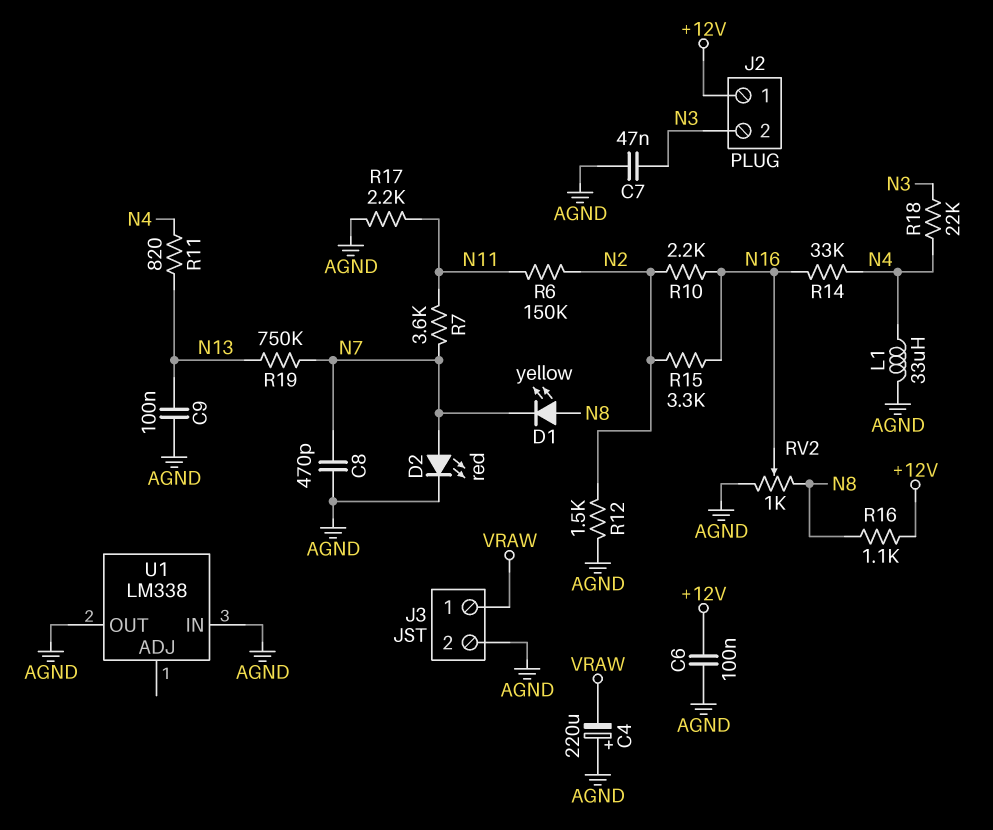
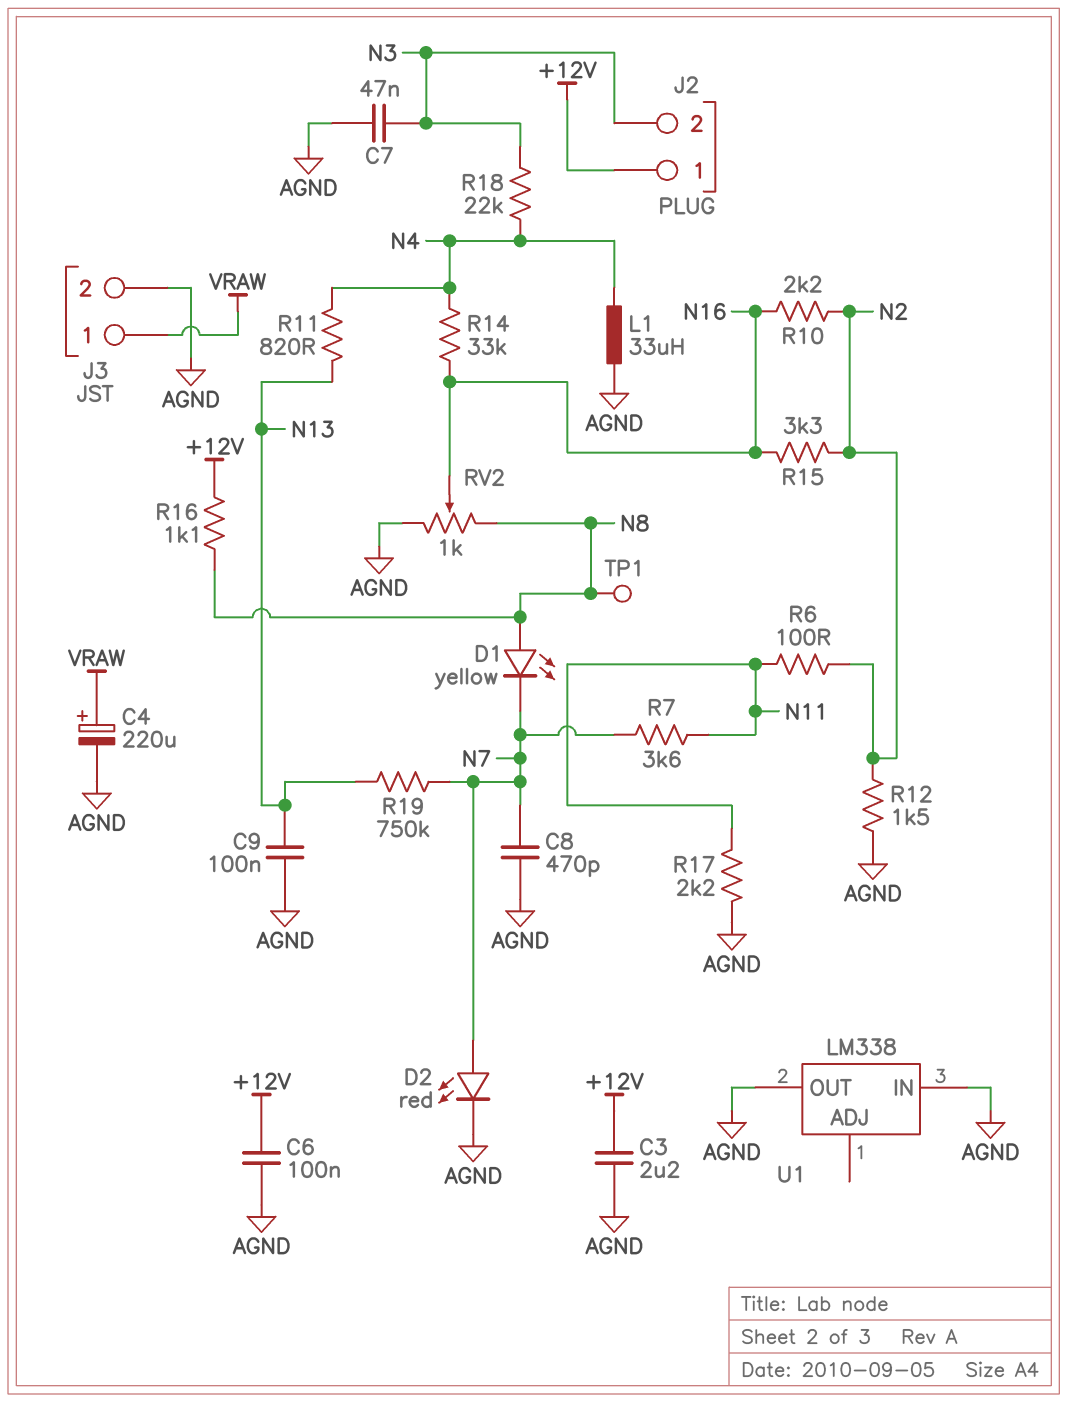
C3: none -> 2.2uF (+12V, AGND)
C4: 220uF (plus AGND, minus VRAW) -> 220uF (plus VRAW, minus AGND)
R6: 150k (N2, N11) -> 100 (N2, N11)
TP1: none -> test point (N8)

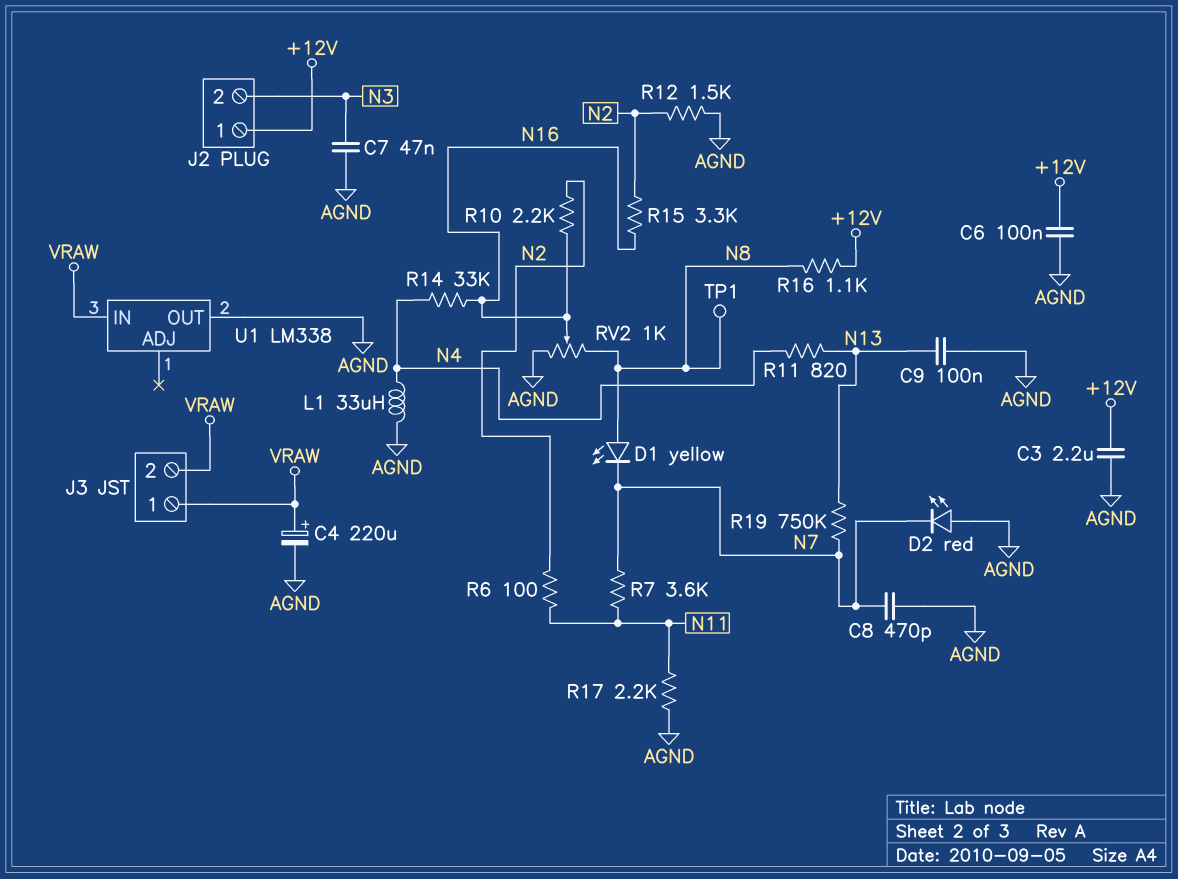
D2: LED red (A N7, K AGND) -> LED red (A AGND, K N7)
J3 pin 2: AGND -> VRAW
R18: 22k (N3, N4) -> none
U1 pin IN: AGND -> VRAW

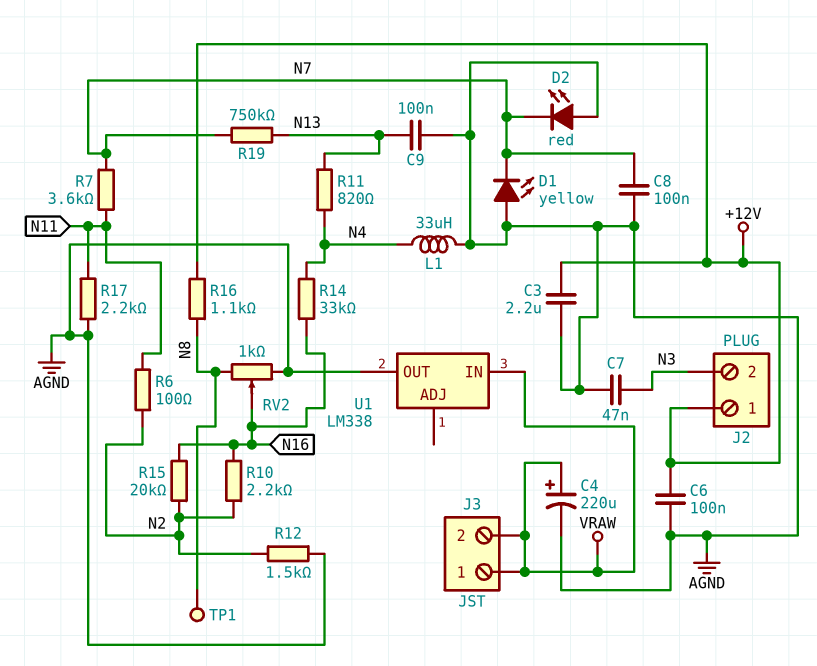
C8: 470pF (AGND, N7) -> 100nF (AGND, N7)
D1: LED yellow (A N8, K N7) -> LED yellow (A AGND, K N7)
R15: 3.3k (N2, N16) -> 20k (N2, N16)

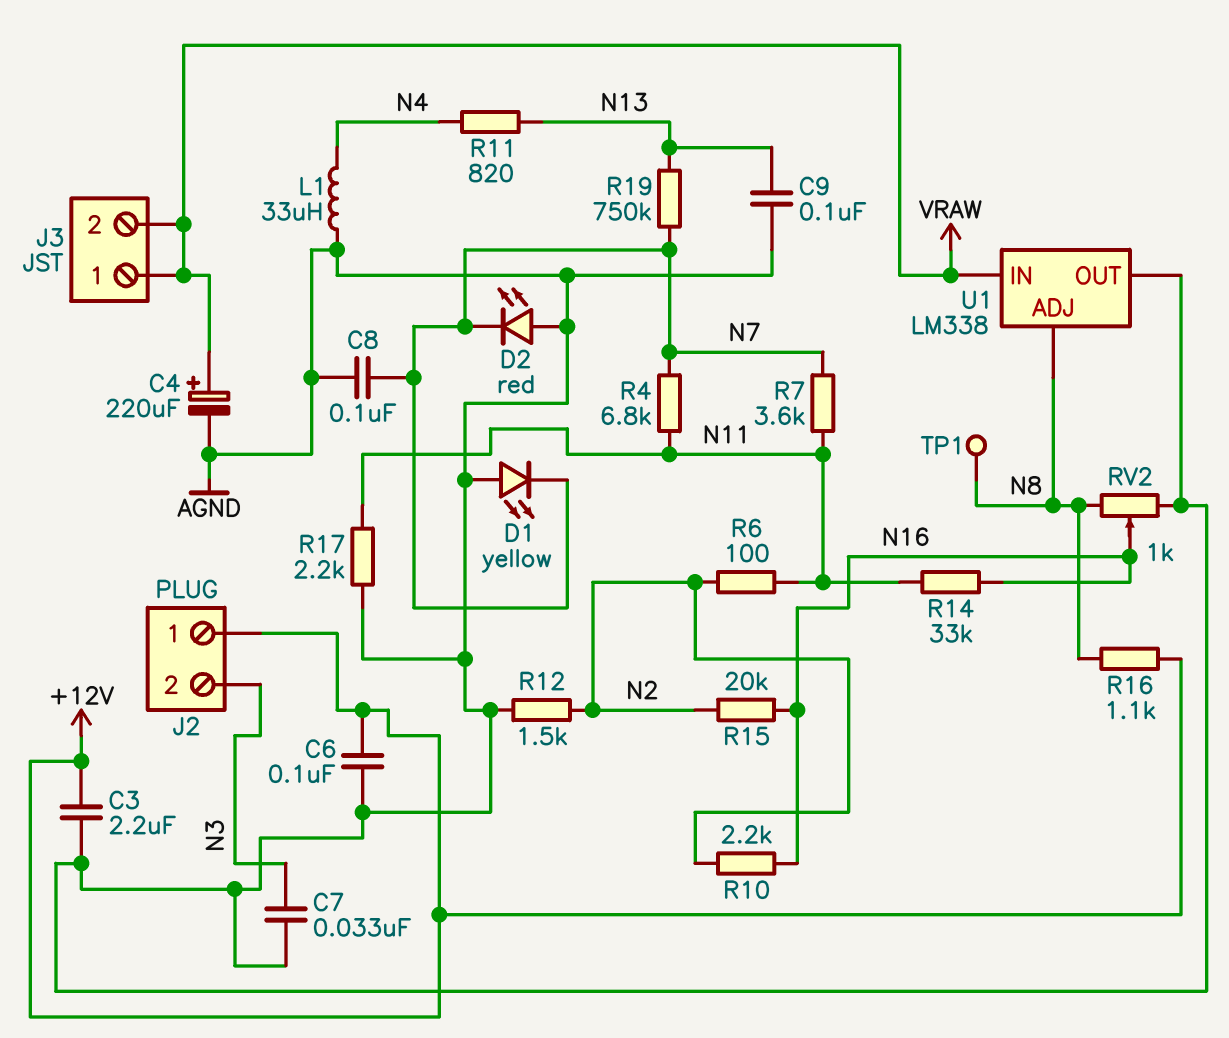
C7: 47nF (AGND, N3) -> 33nF (AGND, N3)
R4: none -> 6.8k (N7, N11)
R14: 33k (N4, N16) -> 33k (N11, N16)
U1 pin ADJ: none -> N8

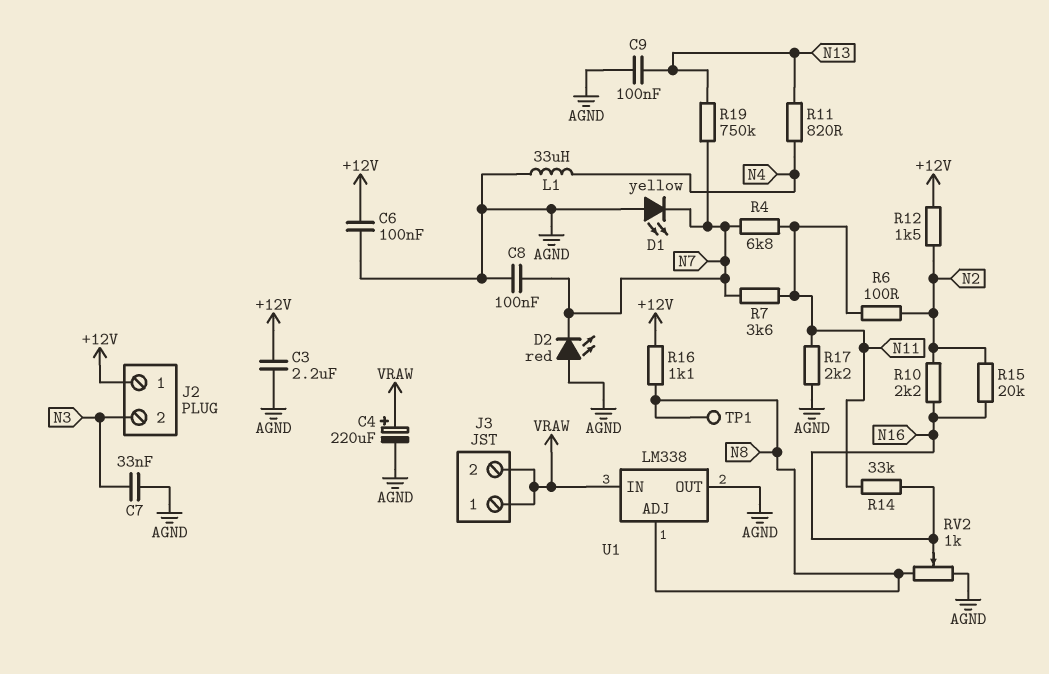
R12: 1.5k (AGND, N2) -> 1.5k (+12V, N2)

